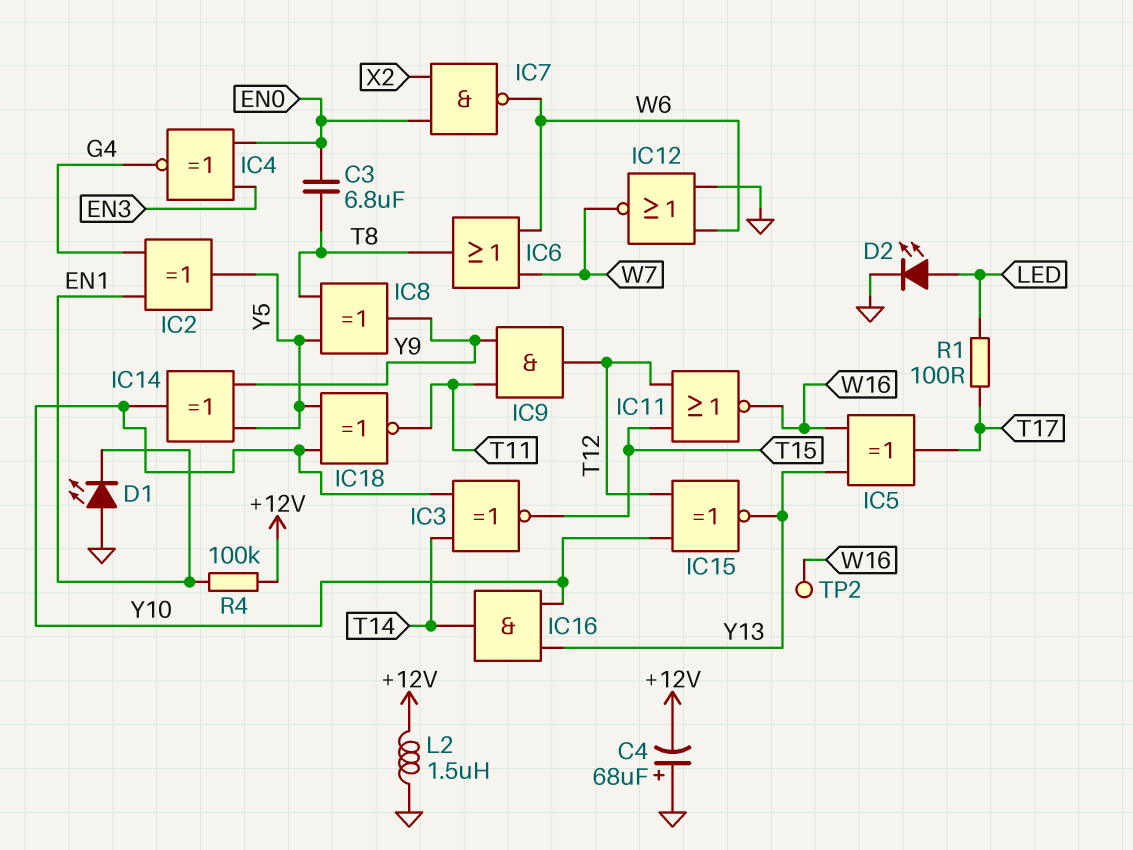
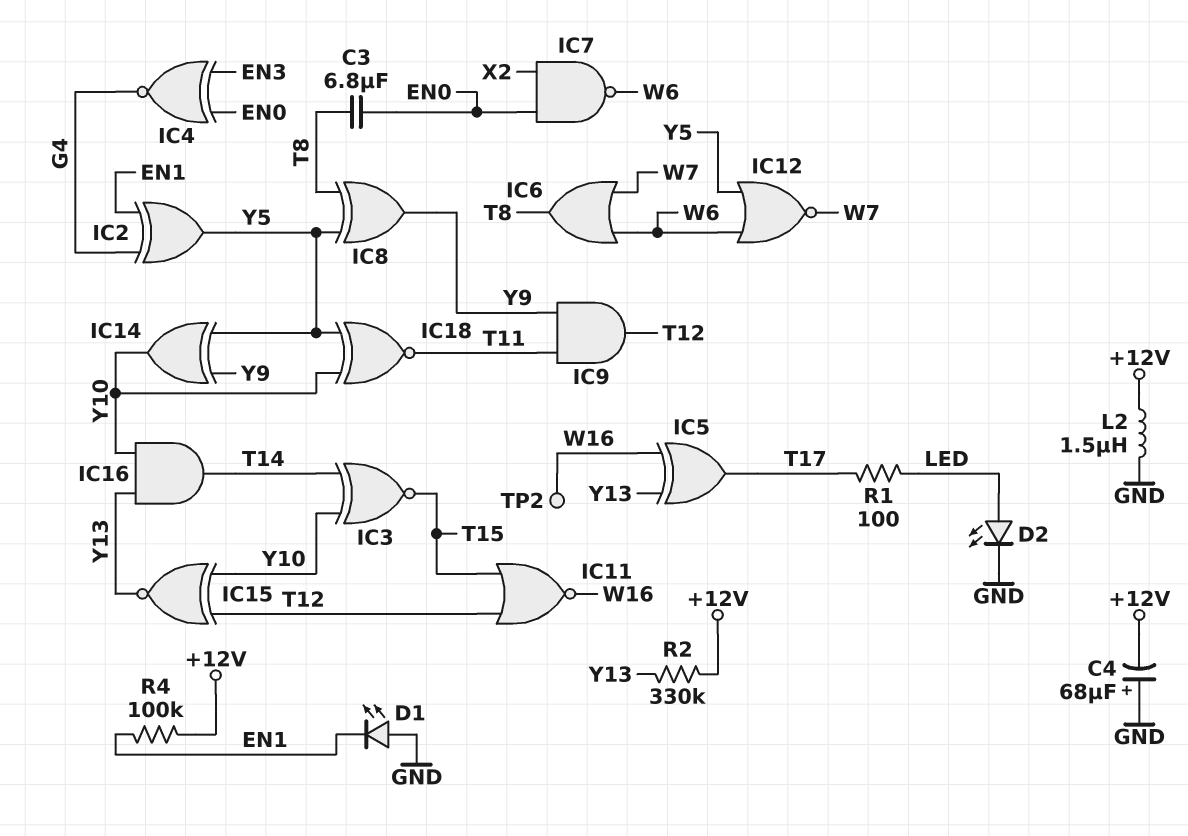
IC12: NOR (in GND, in W6, out W7) -> NOR (in W6, in Y5, out W7)
R2: none -> 330k (+12V, Y13)

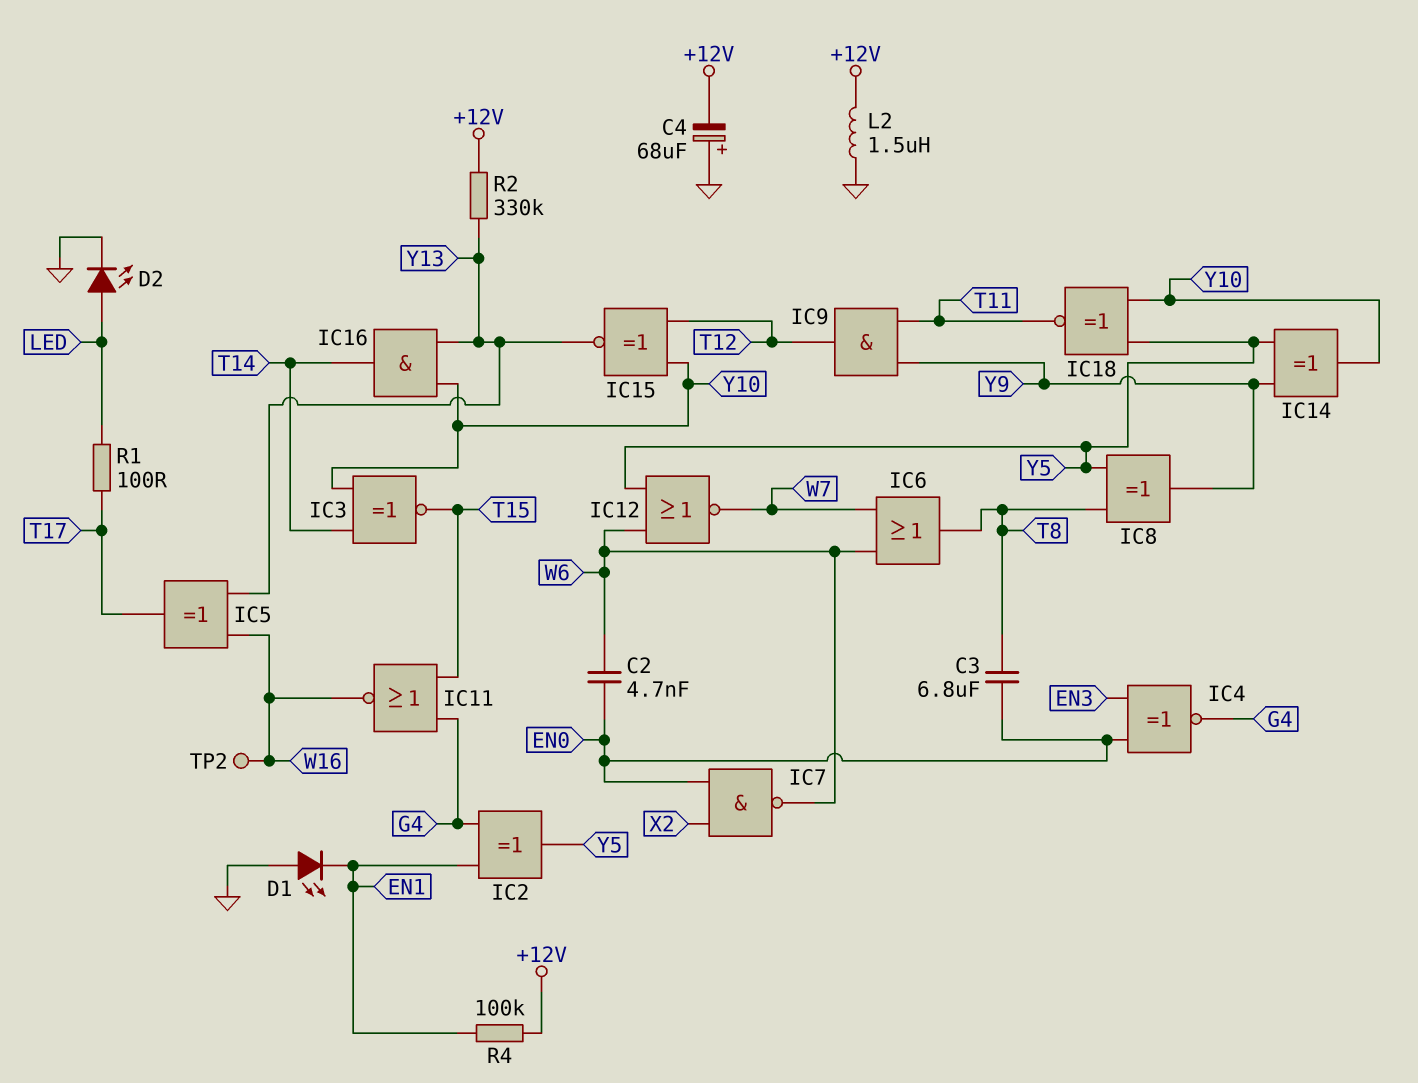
C2: none -> 4.7nF (EN0, W6)
IC11: NOR (in T12, in T15, out W16) -> NOR (in G4, in T15, out W16)

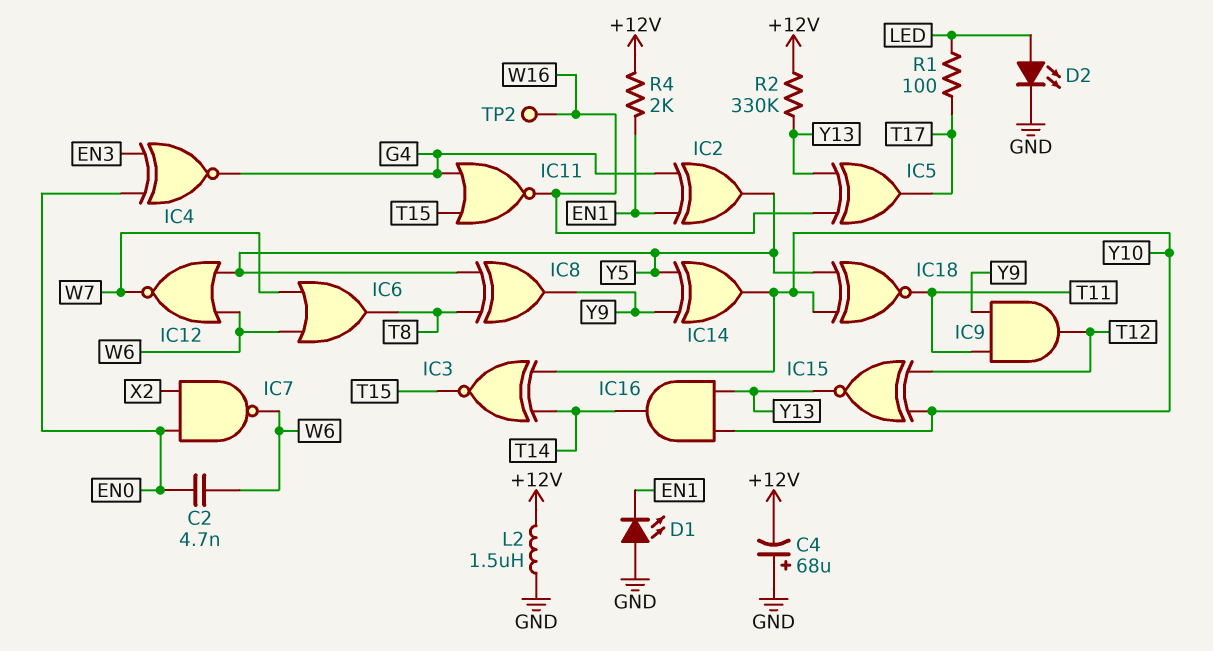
C3: 6.8uF (EN0, T8) -> none
R4: 100k (+12V, EN1) -> 2k (+12V, EN1)

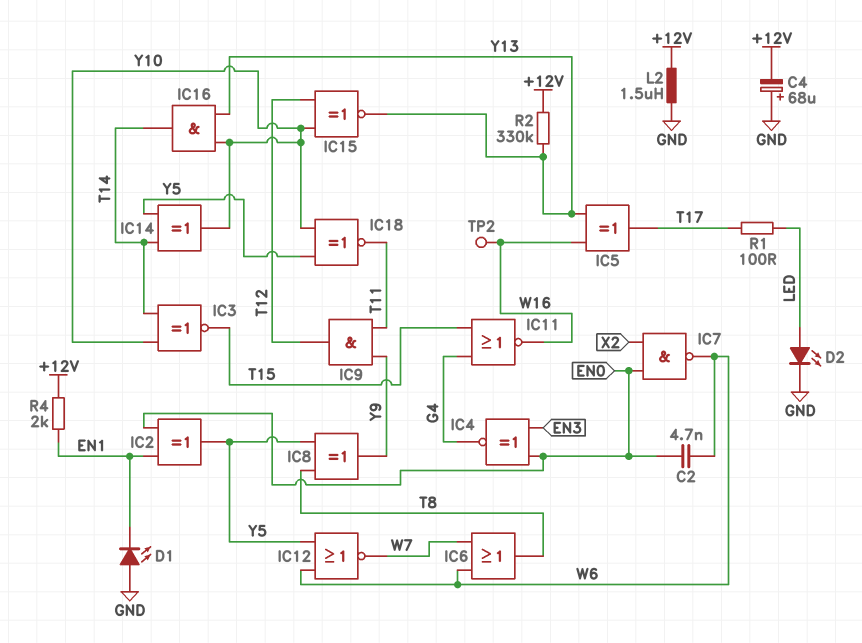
IC2: XOR (in EN1, in G4, out Y5) -> XOR (in EN0, in EN1, out Y5)
IC14: XOR (in Y5, in Y9, out Y10) -> XOR (in T14, in Y5, out Y10)

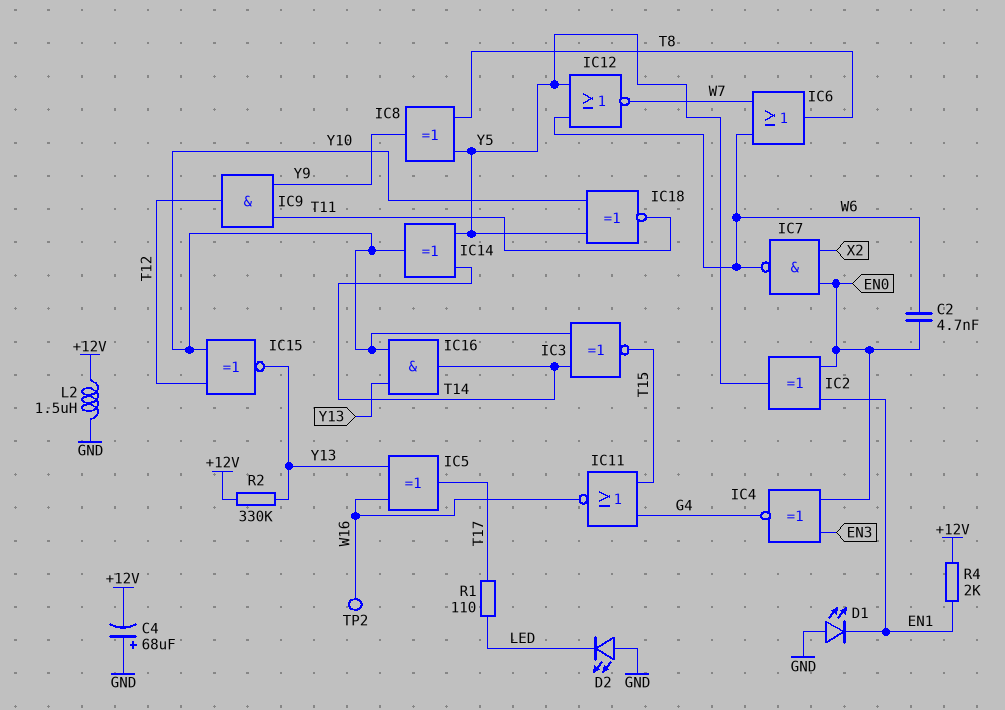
D2: LED (A LED, K GND) -> LED (A GND, K LED)
R1: 100 (LED, T17) -> 110 (LED, T17)

